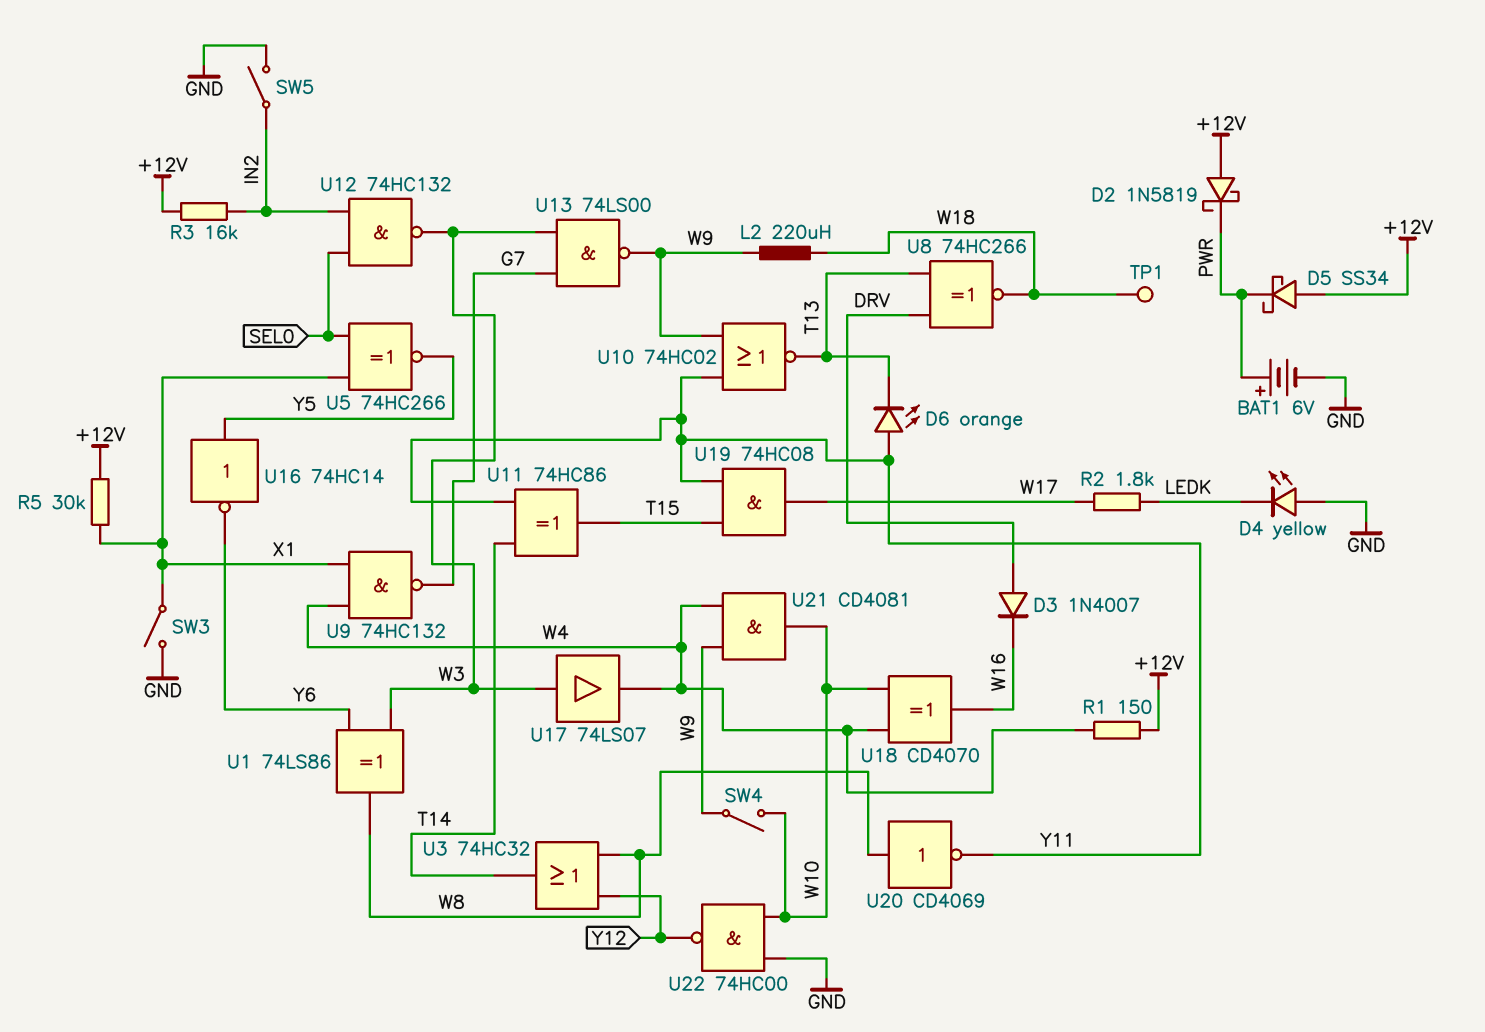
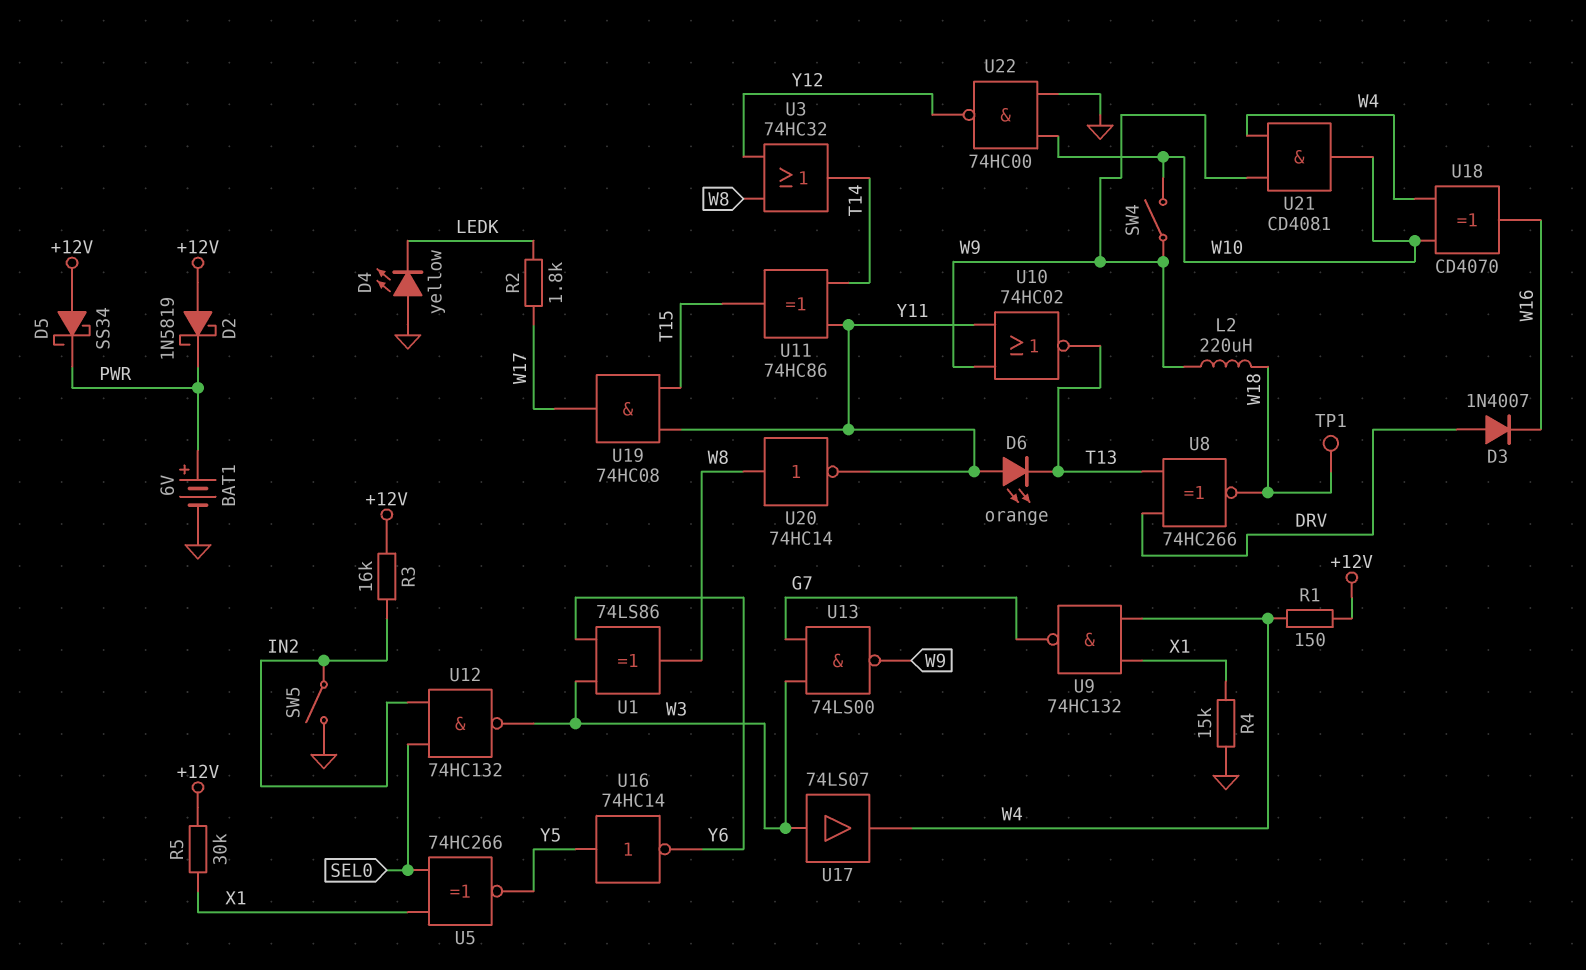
R4: none -> 15k (GND, X1)
SW3: switch (GND, X1) -> none
U20: NOT CD4069 (in W8, out Y11) -> NOT 74HC14 (in W8, out Y11)

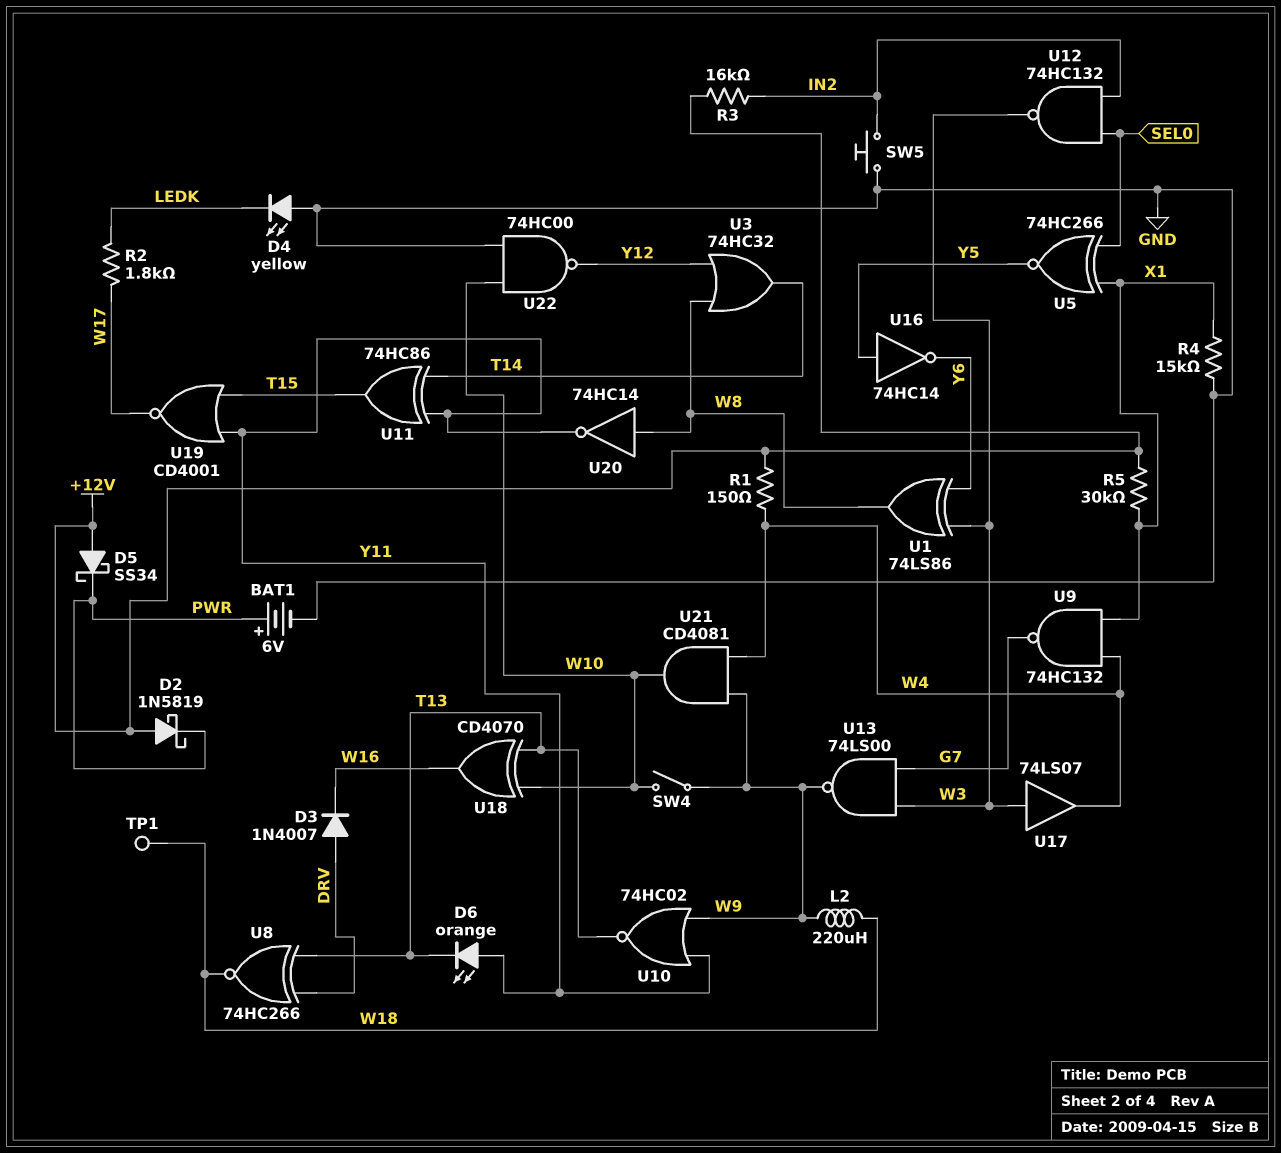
SW5: switch (GND, IN2) -> button (GND, IN2)
U18: XOR CD4070 (in W4, in W10, out W16) -> XOR CD4070 (in T13, in W10, out W16)
U19: AND 74HC08 (in T15, in Y11, out W17) -> NOR CD4001 (in T15, in Y11, out W17)

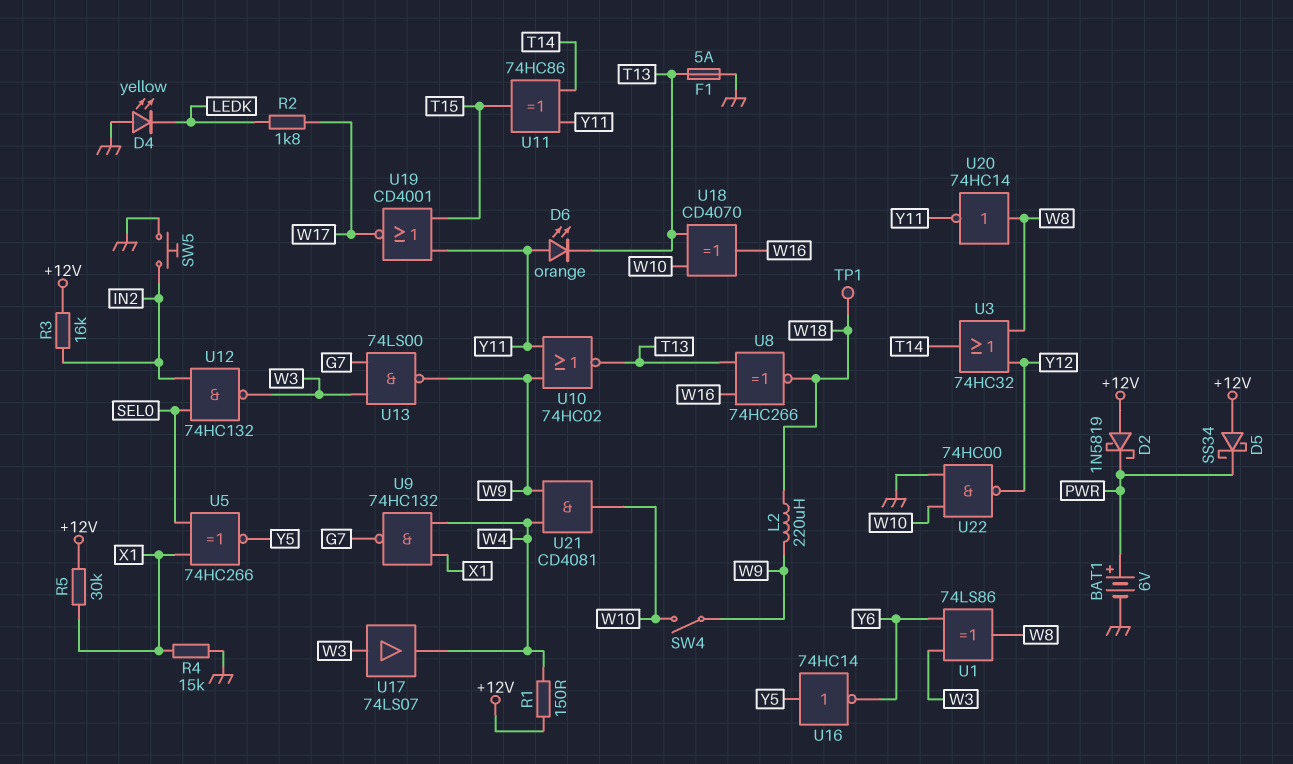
D3: diode 1N4007 (A DRV, K W16) -> none
F1: none -> 5A (GND, T13)
U8: XNOR 74HC266 (in DRV, in T13, out W18) -> XNOR 74HC266 (in T13, in W16, out W18)

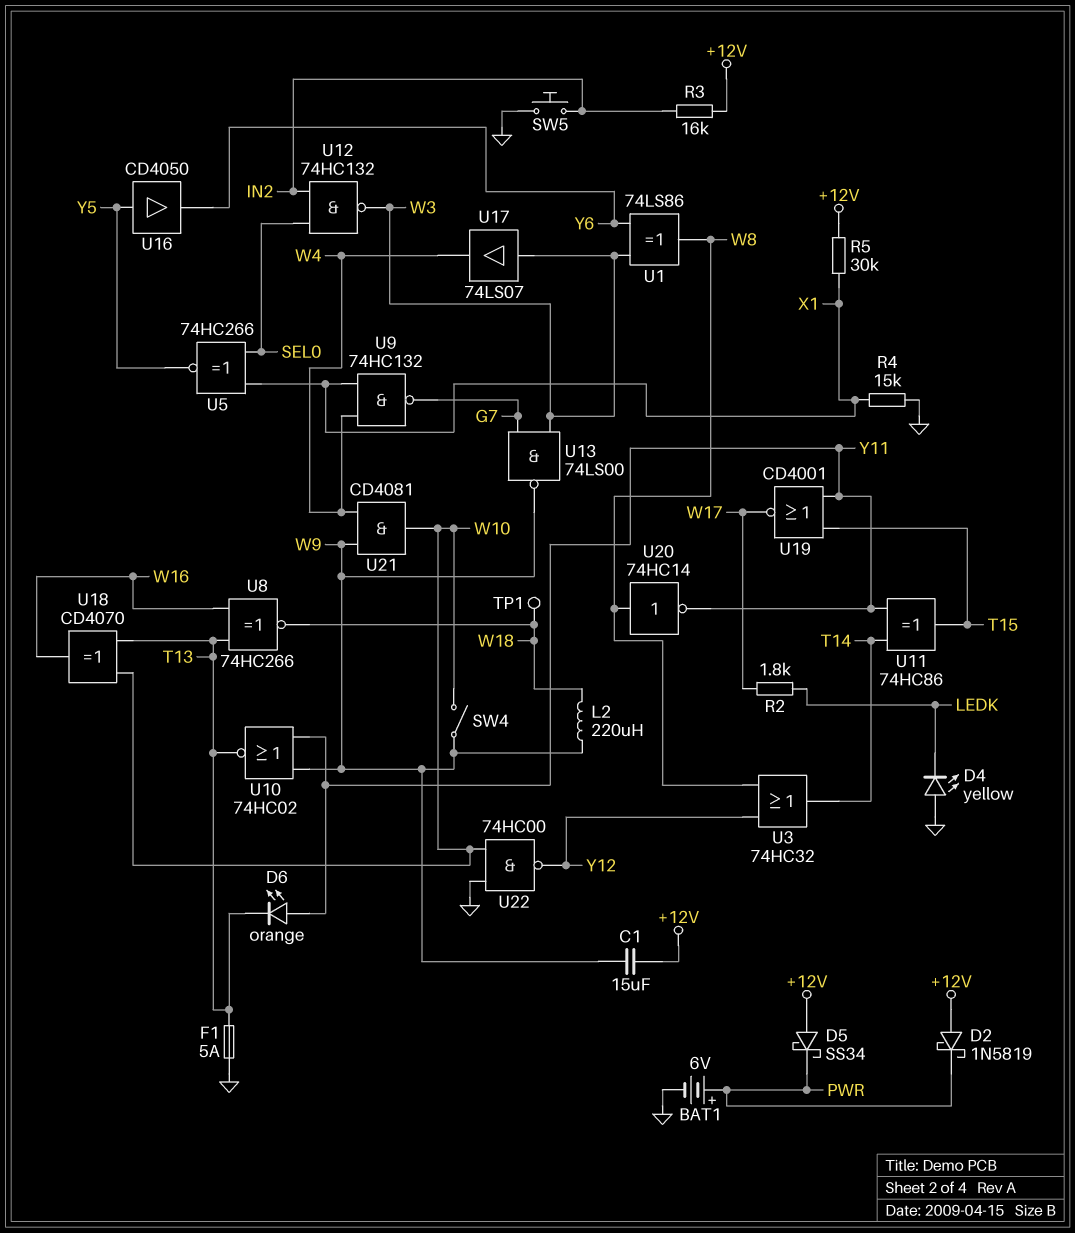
C1: none -> 15uF (+12V, W9)
R1: 150 (+12V, W4) -> none
U16: NOT 74HC14 (in Y5, out Y6) -> buffer CD4050 (in Y5, out Y6)

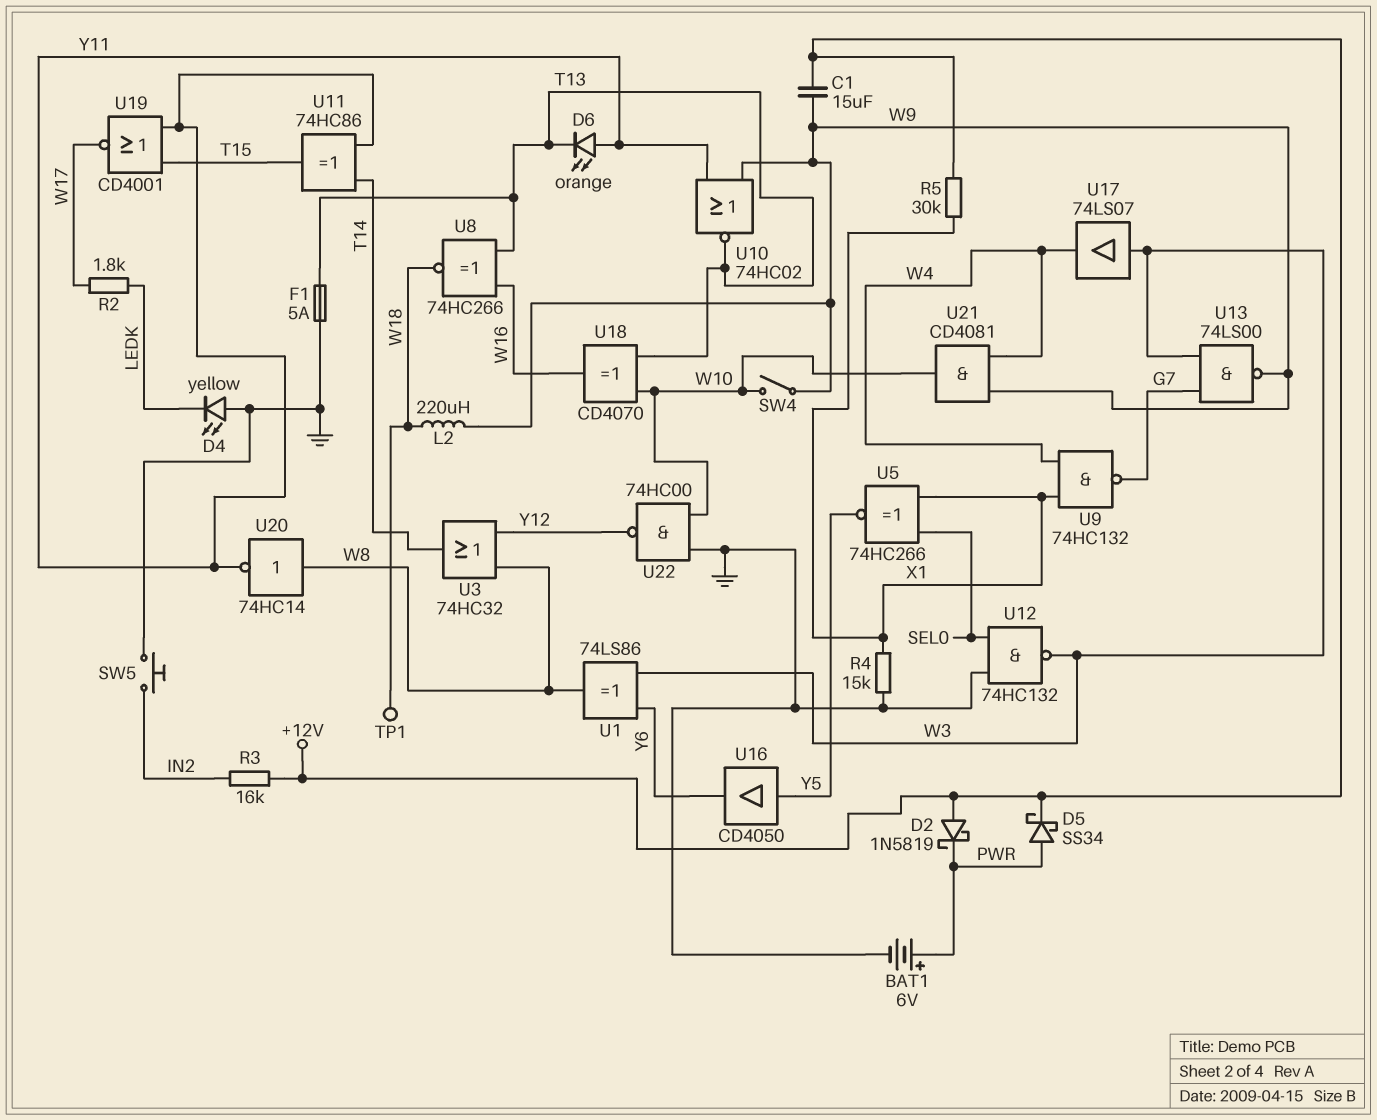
D5: schottky SS34 (A +12V, K PWR) -> schottky SS34 (A PWR, K +12V)
U12: NAND 74HC132 (in IN2, in SEL0, out W3) -> NAND 74HC132 (in GND, in SEL0, out W3)

